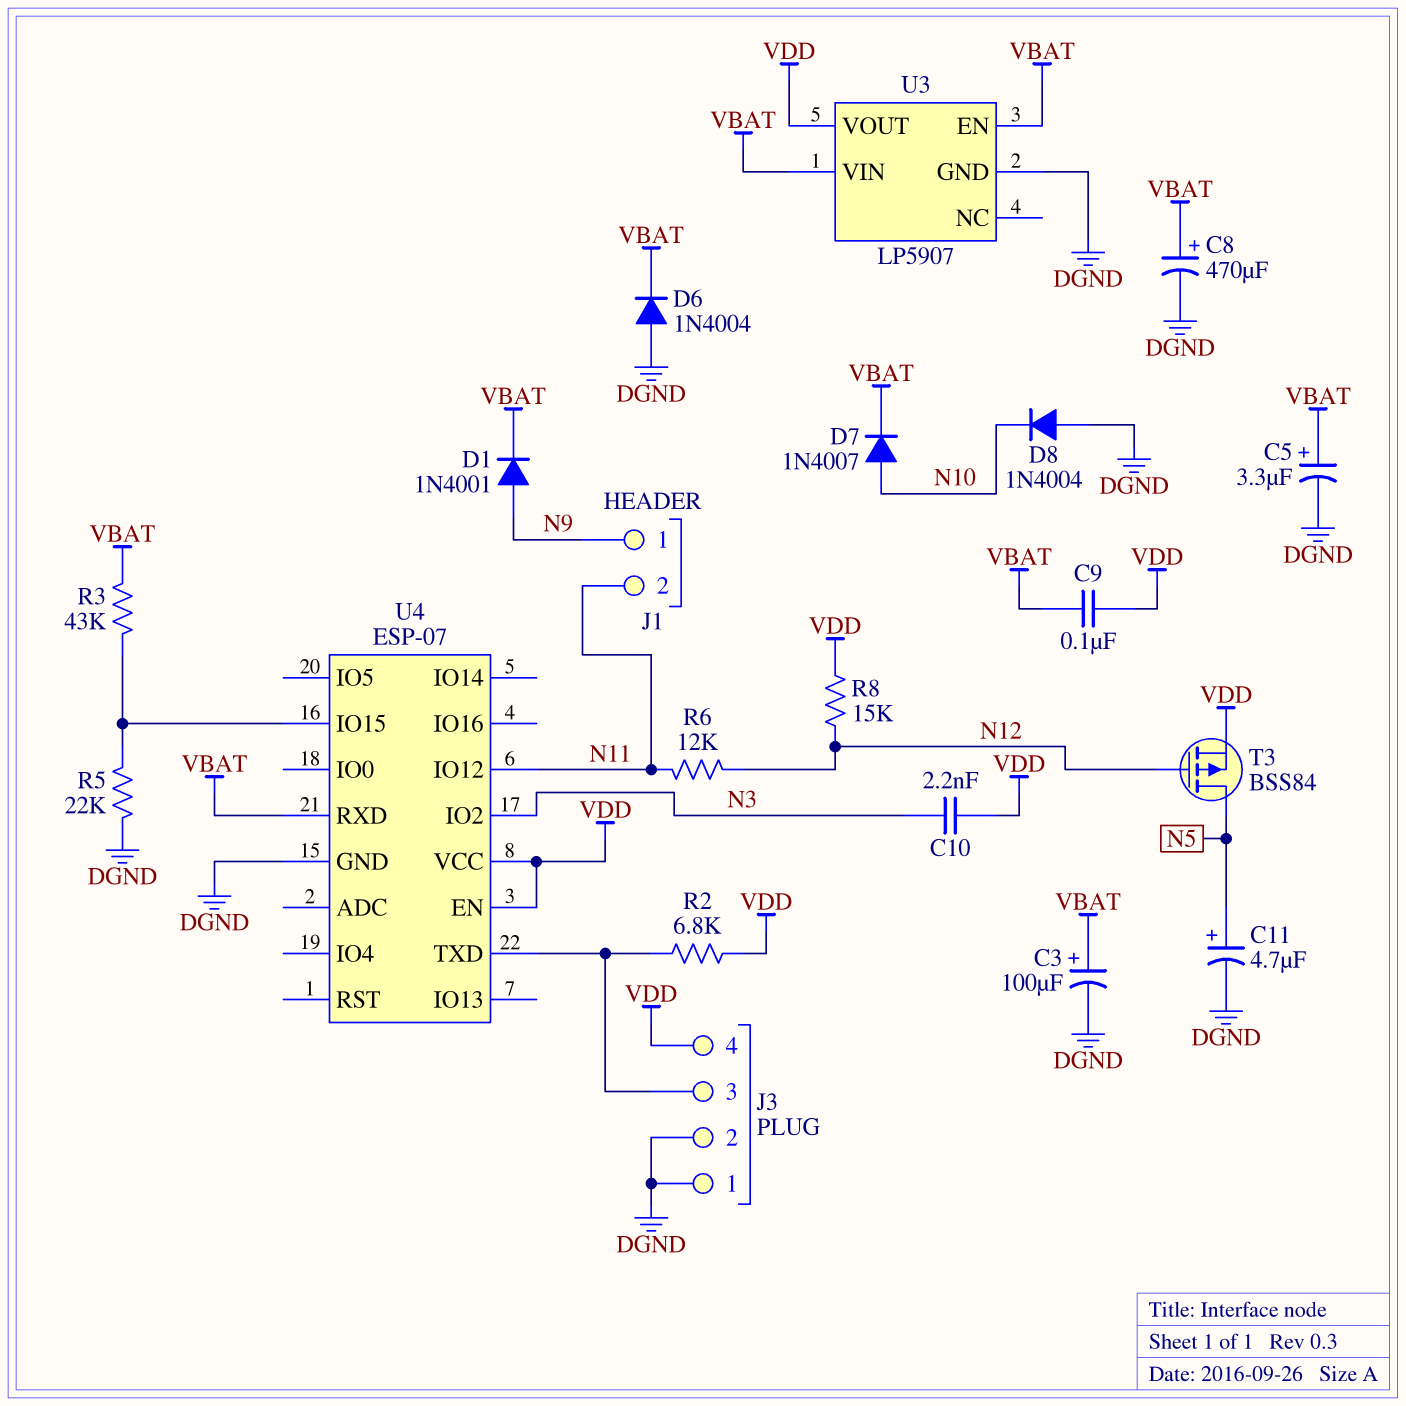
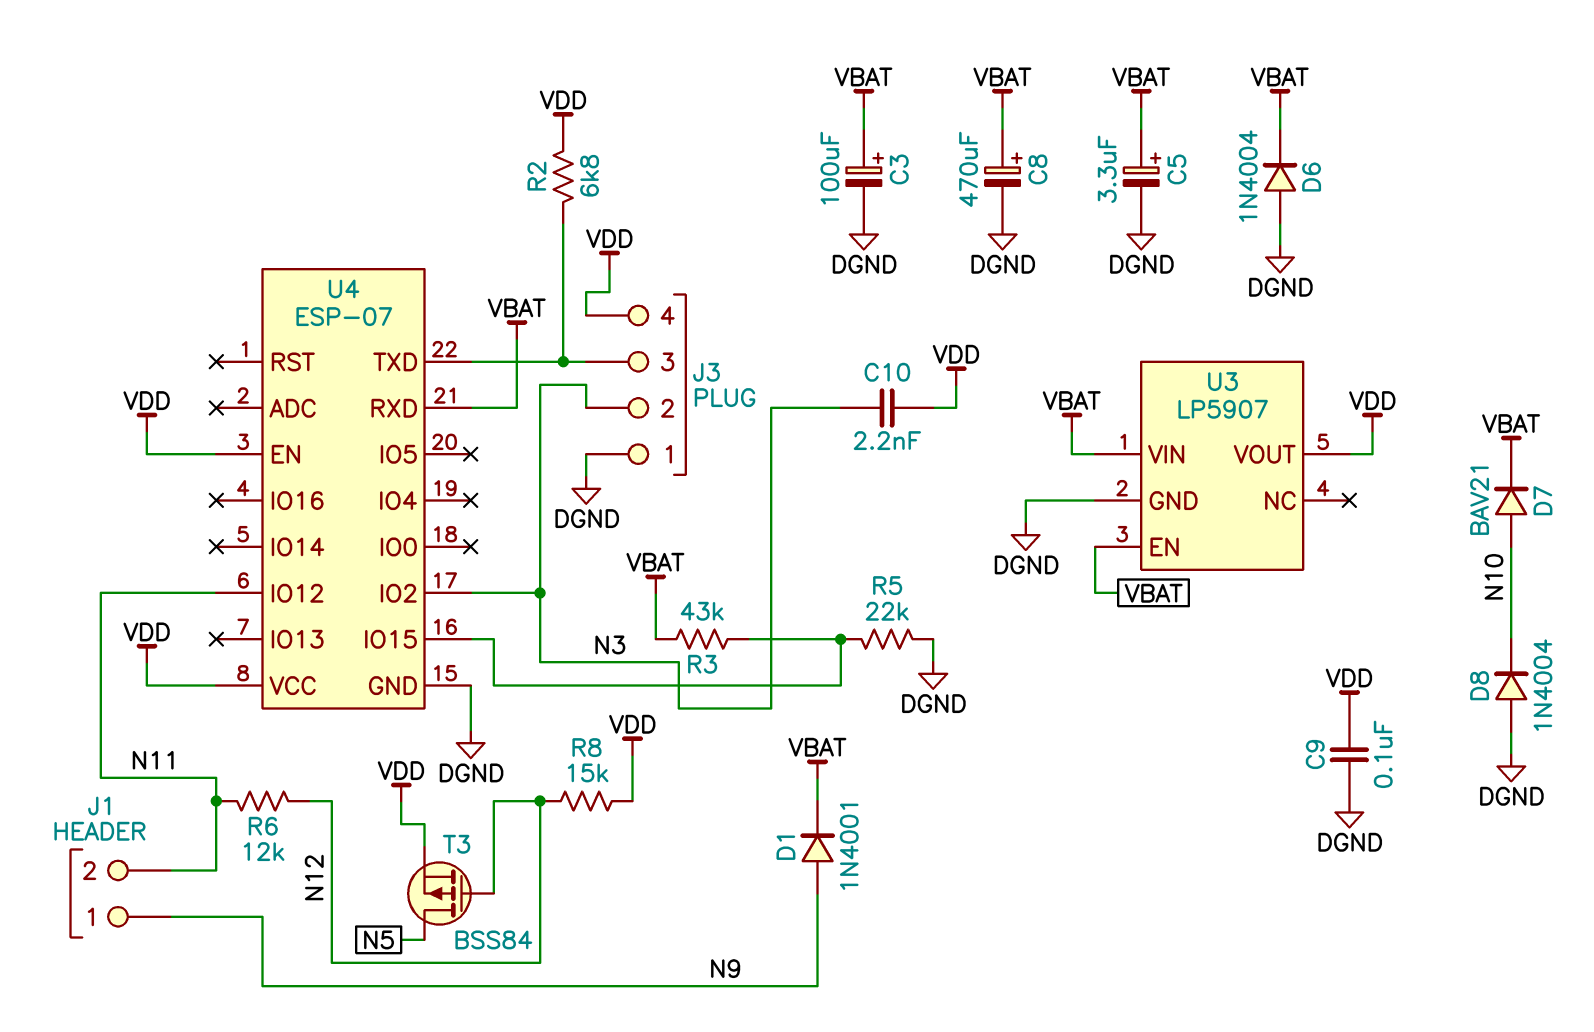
C9: 100nF (VBAT, VDD) -> 100nF (DGND, VDD)
C11: 4.7uF (plus N5, minus DGND) -> none
D7: diode 1N4007 (A N10, K VBAT) -> diode BAV21 (A N10, K VBAT)
J3 pin 2: DGND -> N3

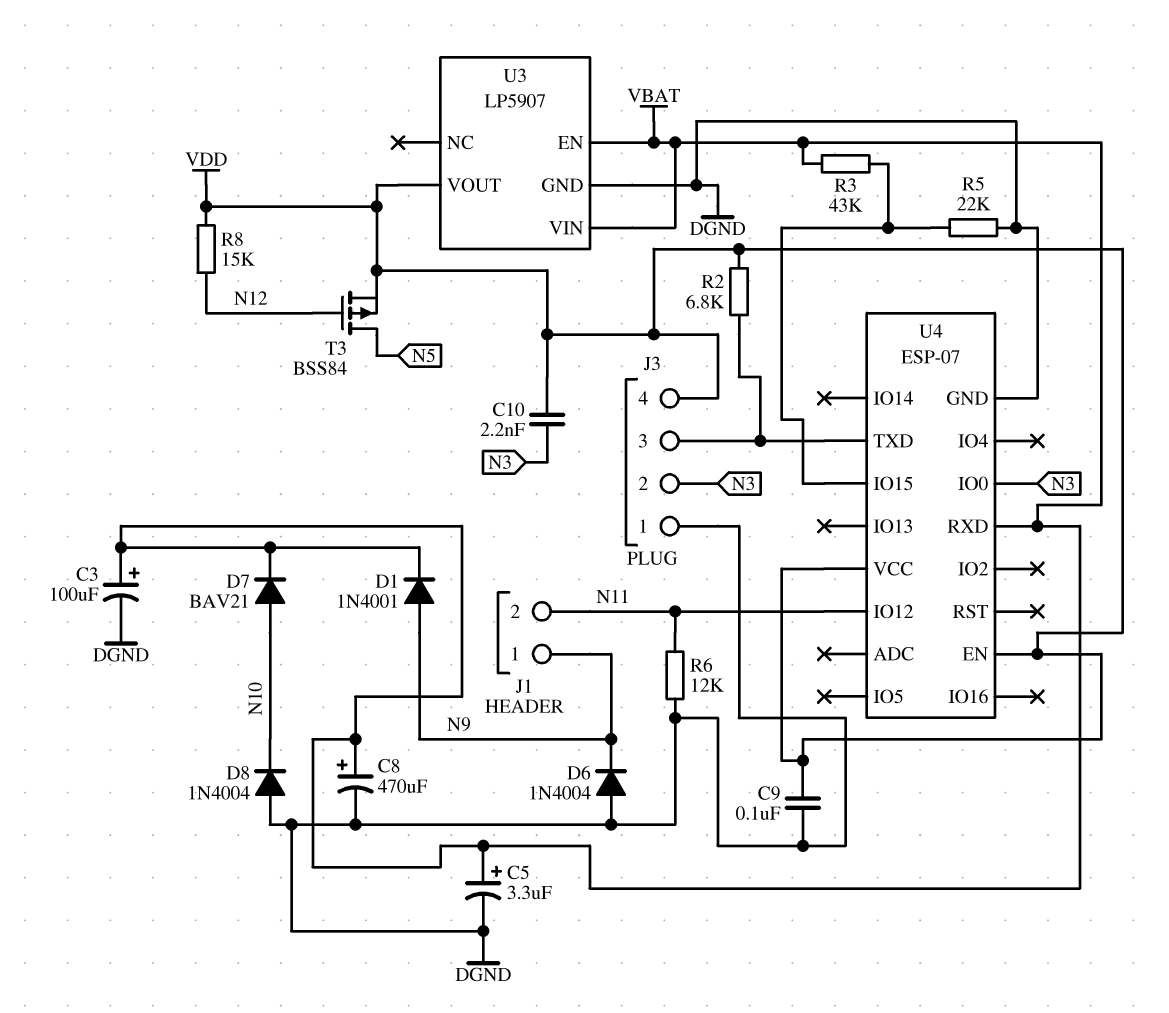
D6: diode 1N4004 (A DGND, K VBAT) -> diode 1N4004 (A DGND, K N9)
R6: 12k (N11, N12) -> 12k (DGND, N11)
U4 pin IO0: none -> N3
U4 pin IO2: N3 -> none

